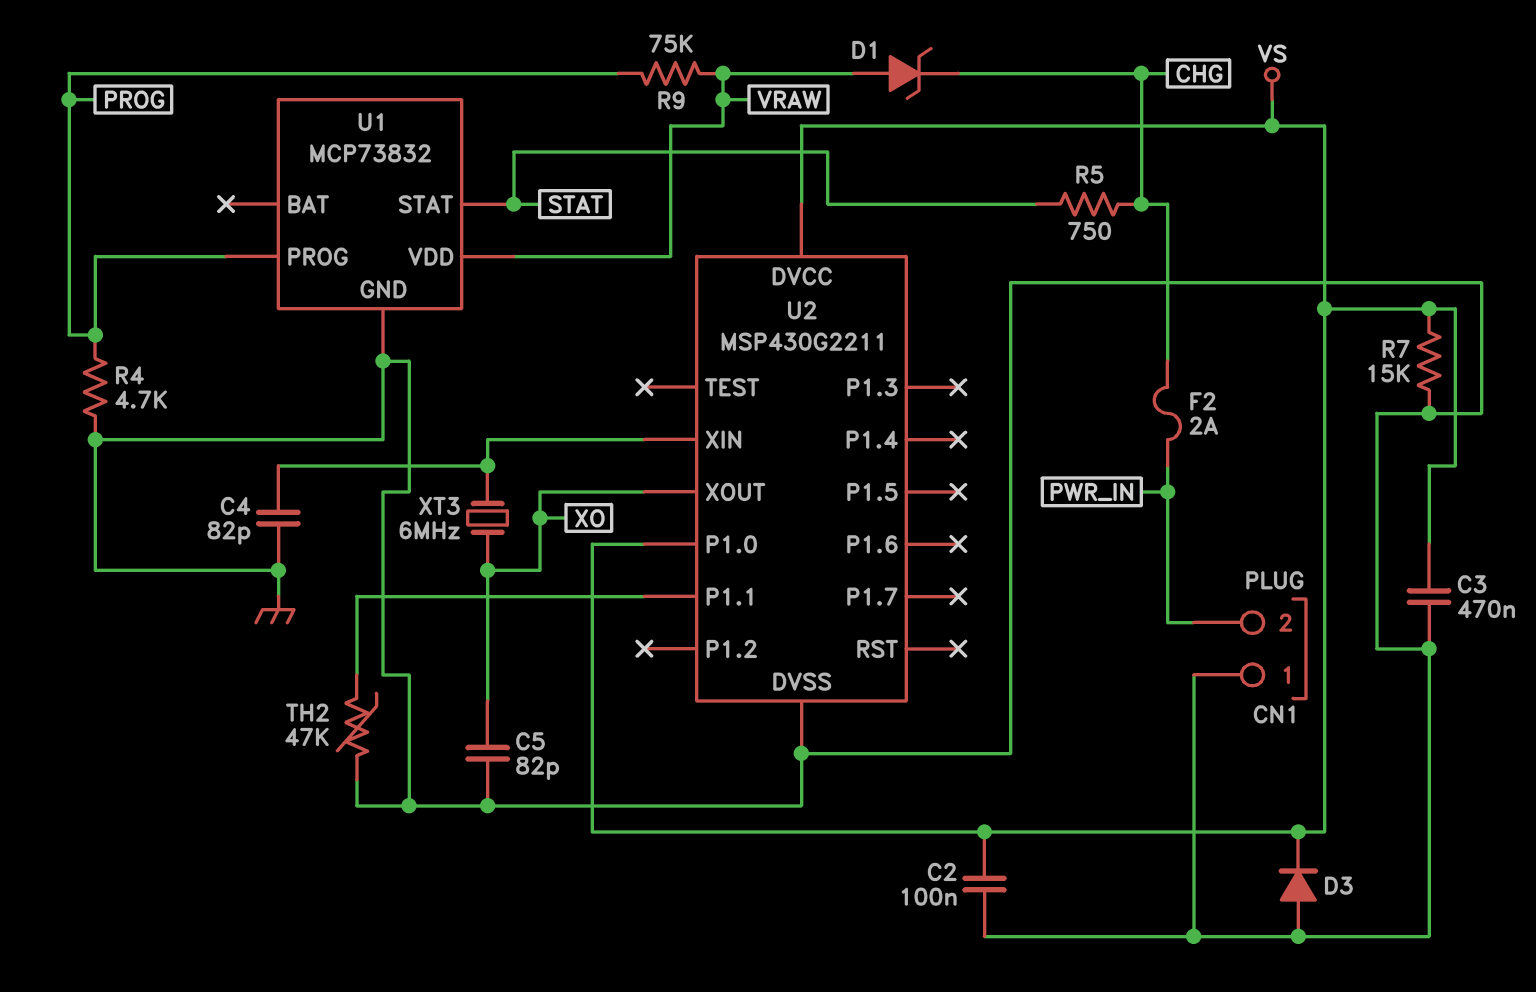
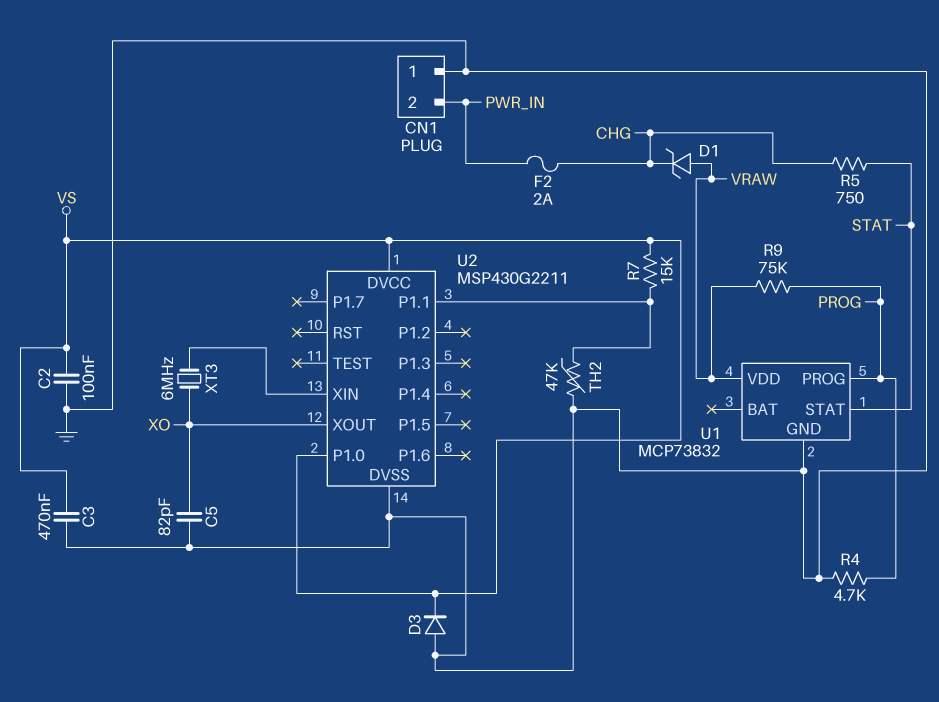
C4: 82pF (GND, U2/XIN) -> none
R7: 15k (GND, VS) -> 15k (U2/P1.1, VS)

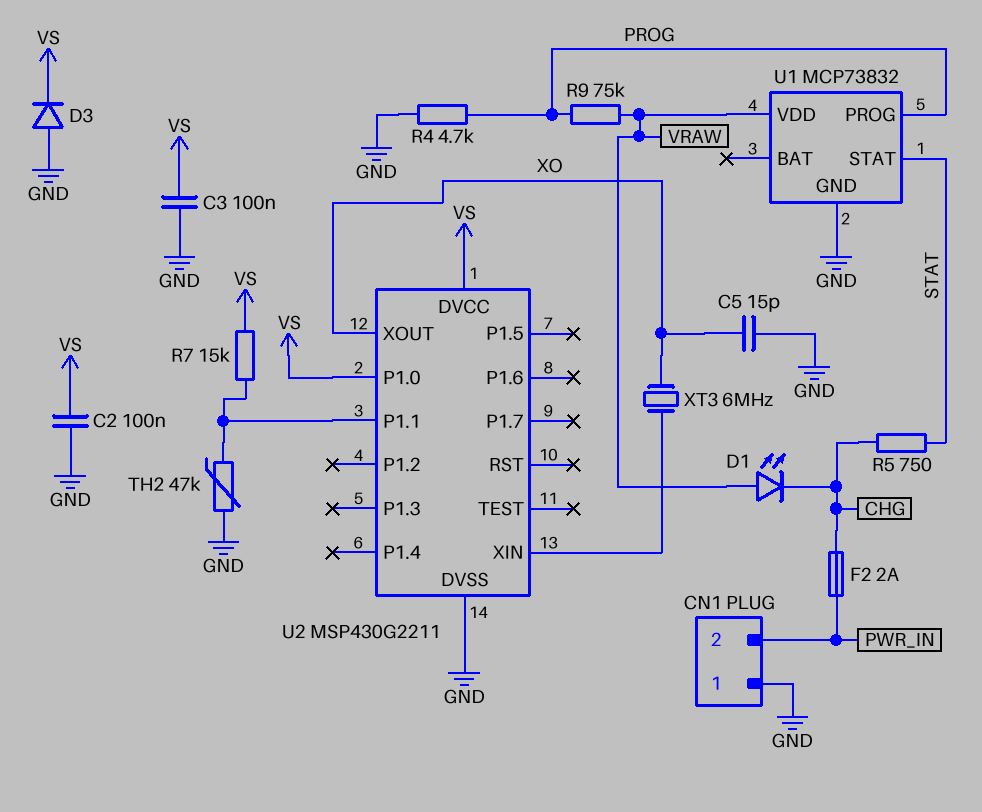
C3: 470nF (GND, VS) -> 100nF (GND, VS)
C5: 82pF (GND, XO) -> 15pF (GND, XO)
D1: zener (A VRAW, K CHG) -> LED (A VRAW, K CHG)

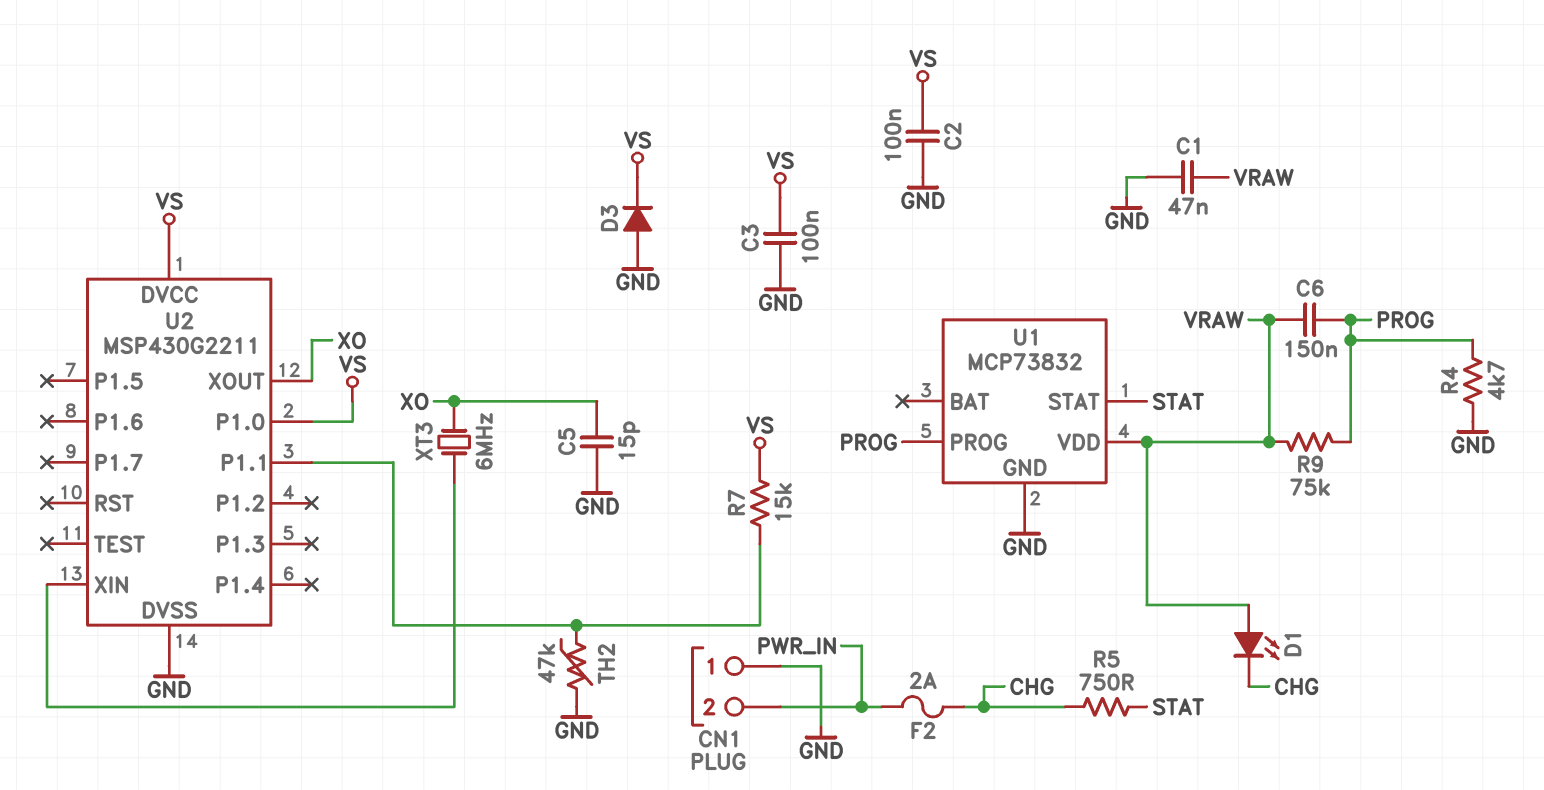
C1: none -> 47nF (GND, VRAW)
C6: none -> 150nF (PROG, VRAW)

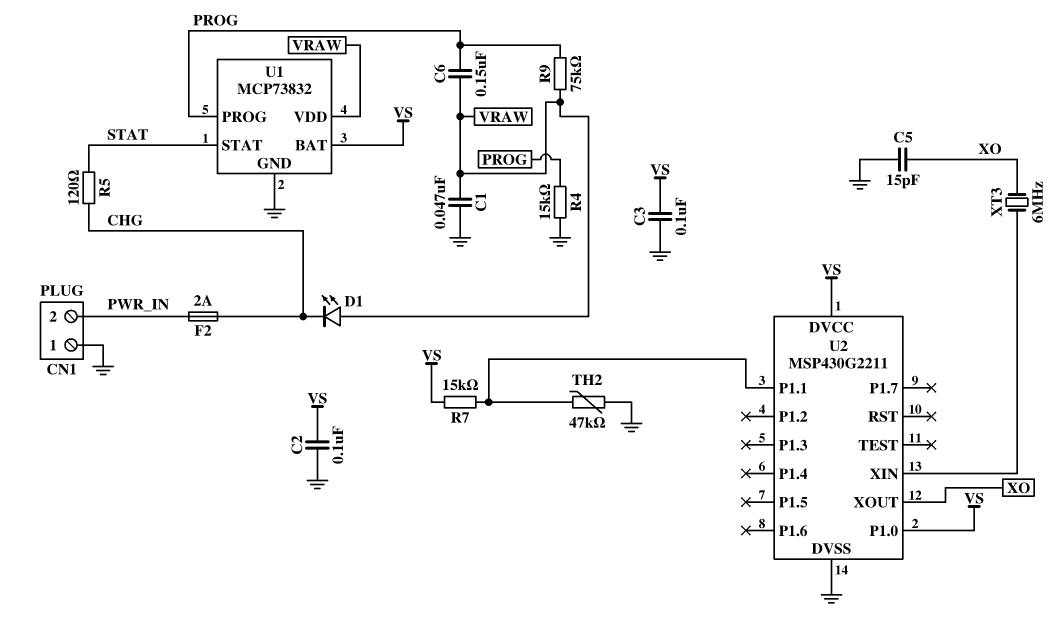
D3: diode (A GND, K VS) -> none
R4: 4.7k (GND, PROG) -> 15k (GND, PROG)
R5: 750 (CHG, STAT) -> 120 (CHG, STAT)
U1 pin BAT: none -> VS

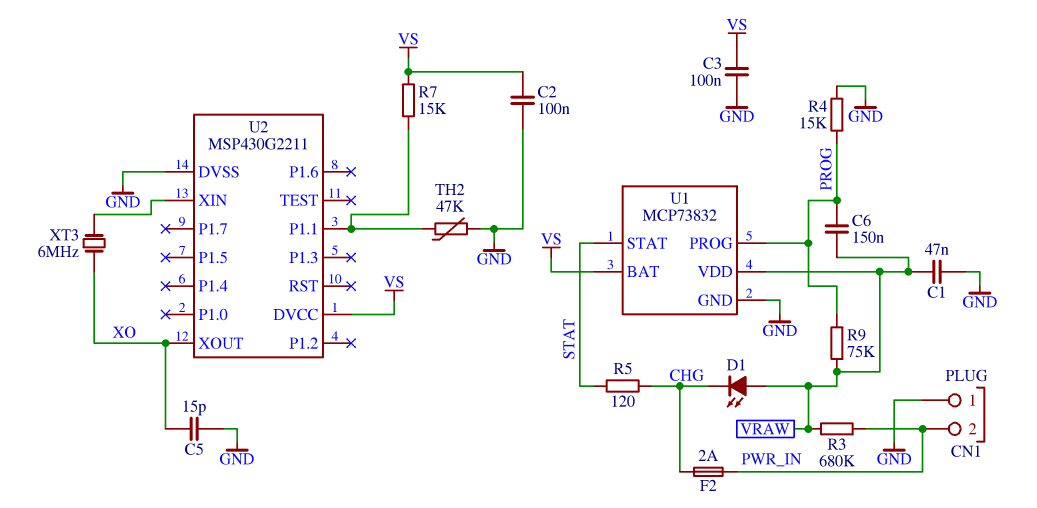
R3: none -> 680k (PWR_IN, VRAW)
U2 pin P1.0: VS -> none

